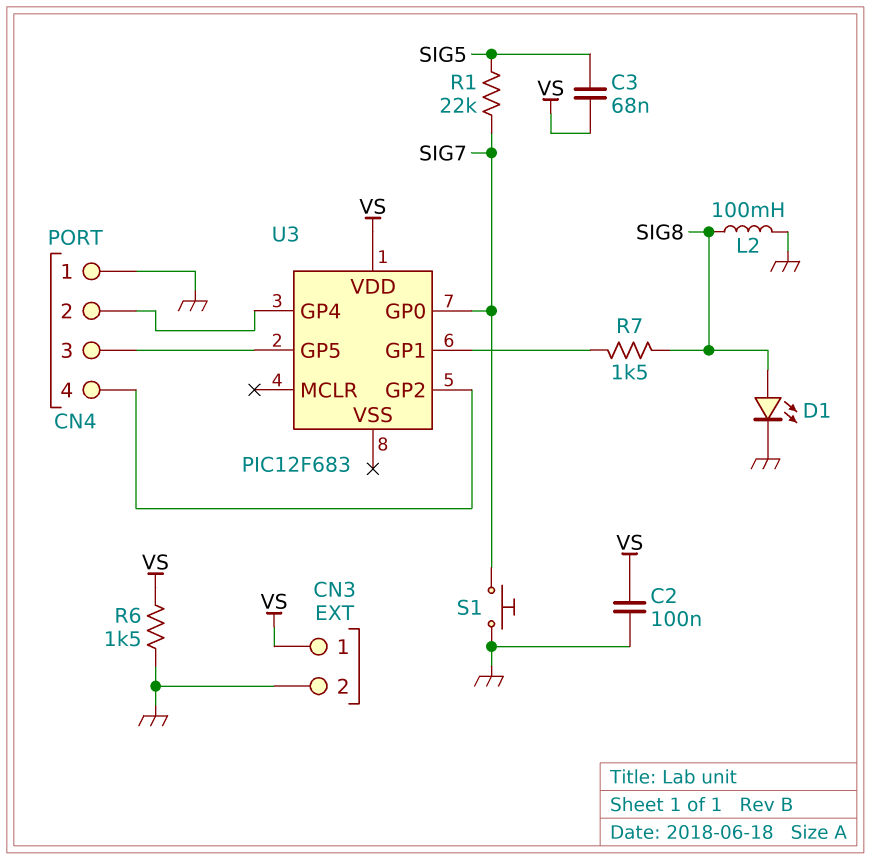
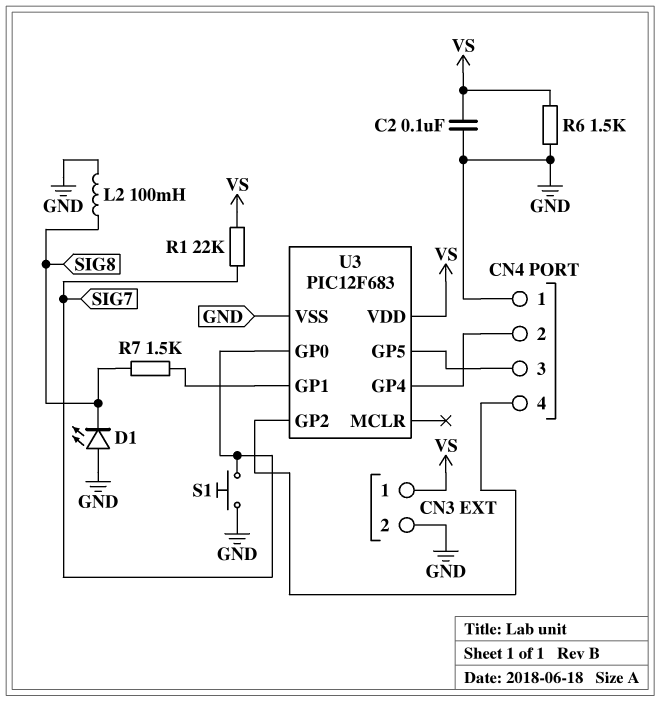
C3: 68nF (SIG5, VS) -> none
D1: LED (A SIG8, K GND) -> LED (A GND, K SIG8)
R1: 22k (SIG5, SIG7) -> 22k (SIG7, VS)
U3 pin VSS: none -> GND

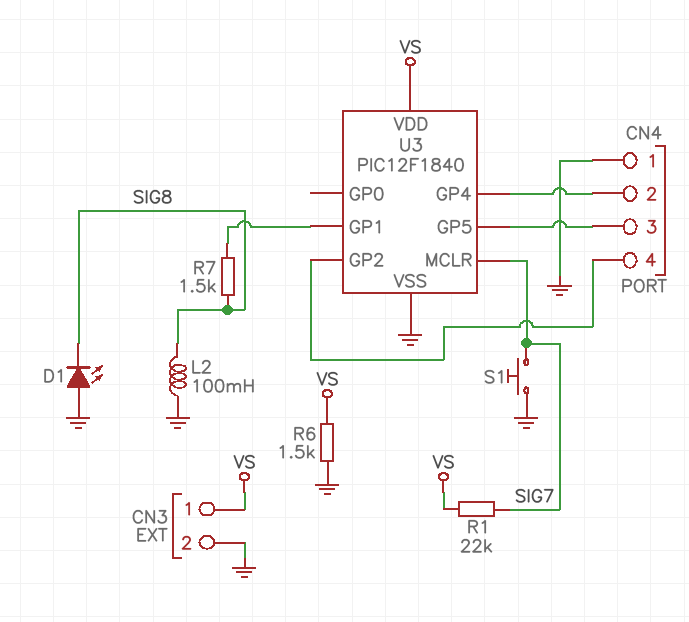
C2: 100nF (GND, VS) -> none
U3: PIC12F683 -> PIC12F1840
U3 pin GP0: SIG7 -> none
U3 pin MCLR: none -> SIG7

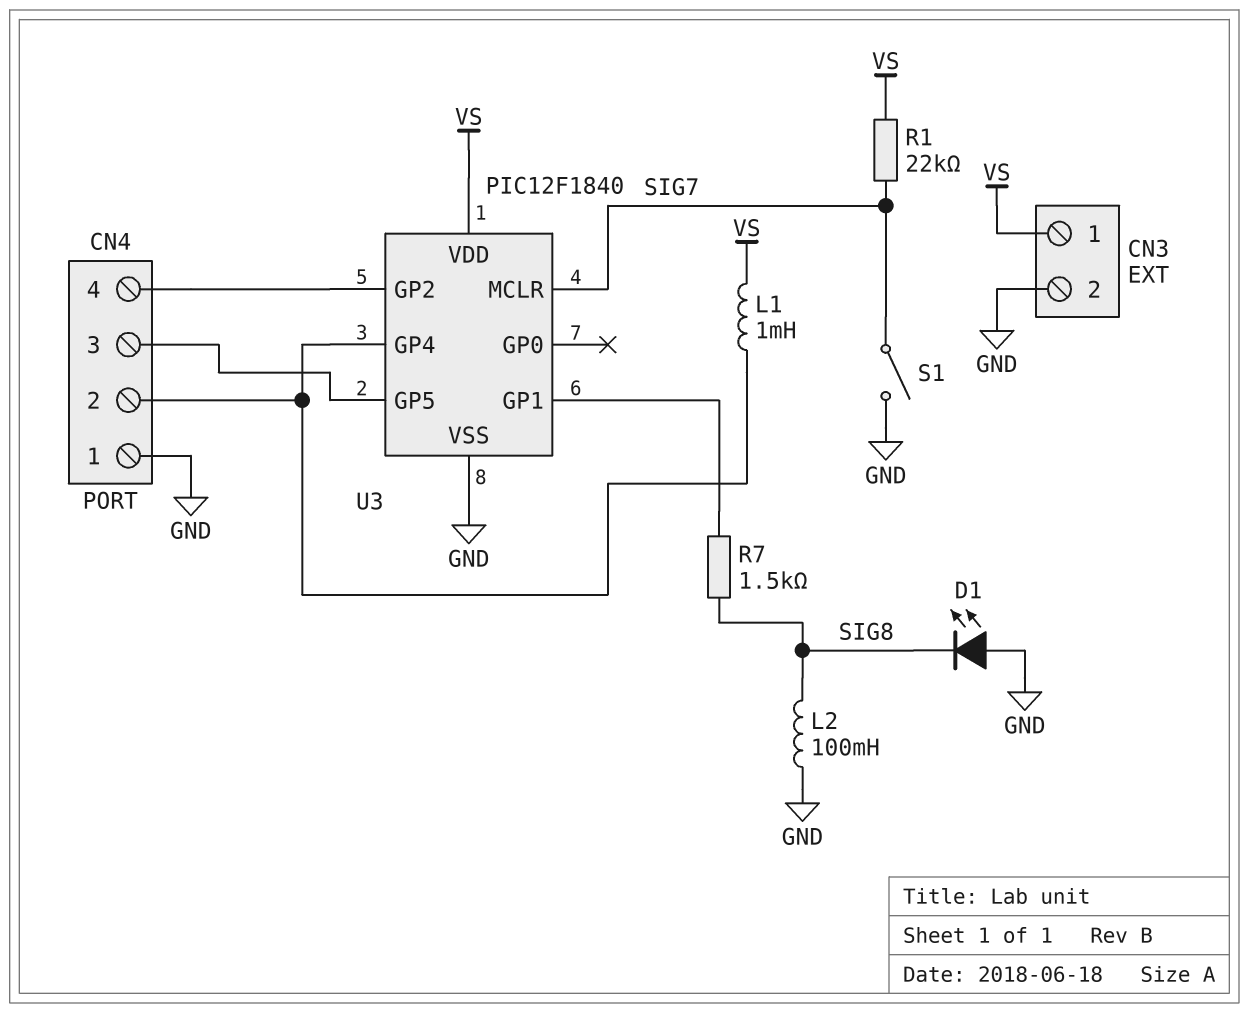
L1: none -> 1mH (CN4/2, VS)
R6: 1.5k (GND, VS) -> none
S1: button (GND, SIG7) -> switch (GND, SIG7)

